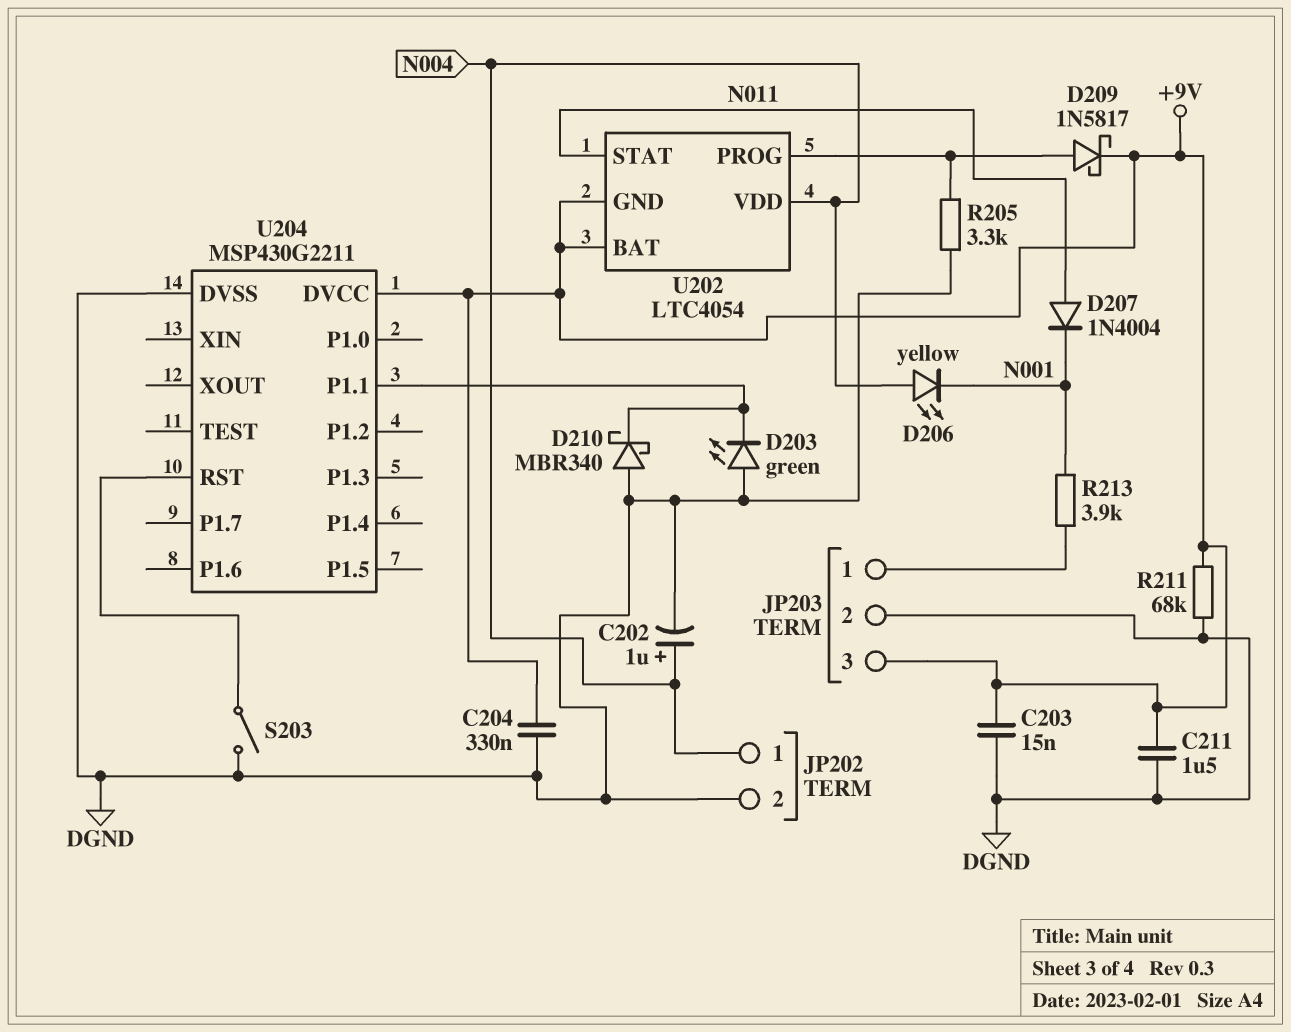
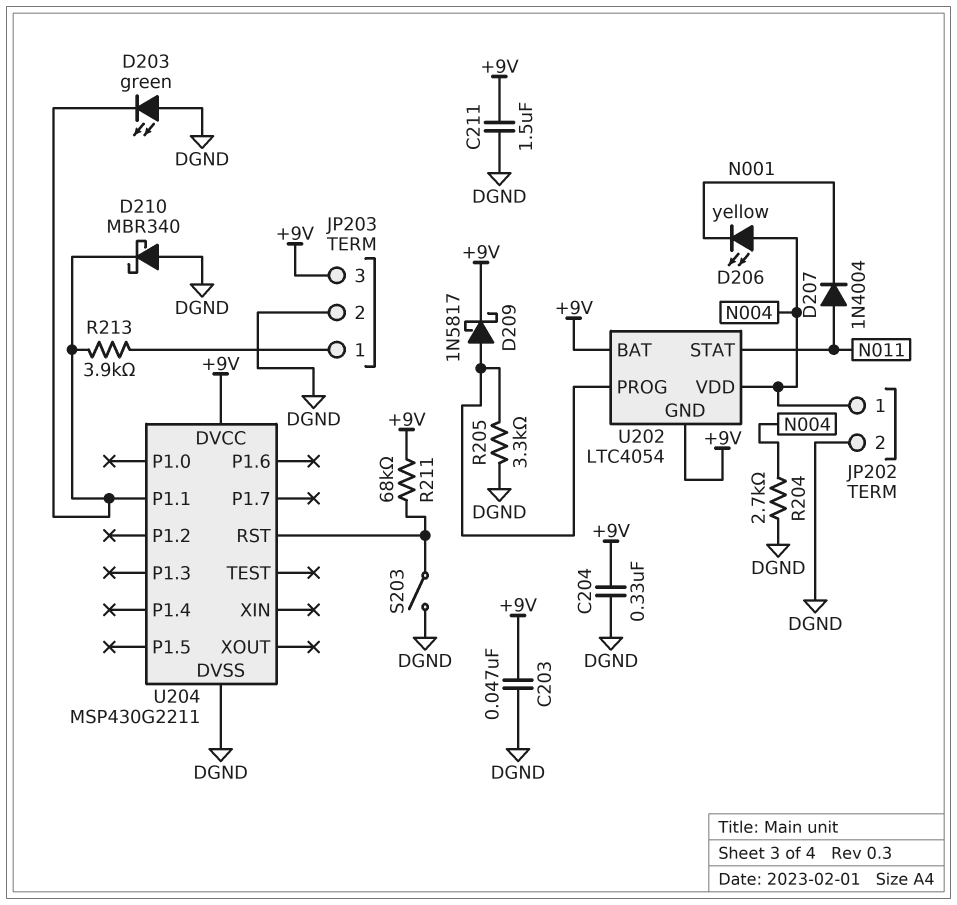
C202: 1uF (plus N004, minus DGND) -> none
C203: 15nF (+9V, DGND) -> 47nF (+9V, DGND)
R204: none -> 2.7k (DGND, N004)
R211: 68k (+9V, DGND) -> 68k (+9V, U204/RST)
R213: 3.9k (JP203/1, N001) -> 3.9k (JP203/1, U204/P1.1)

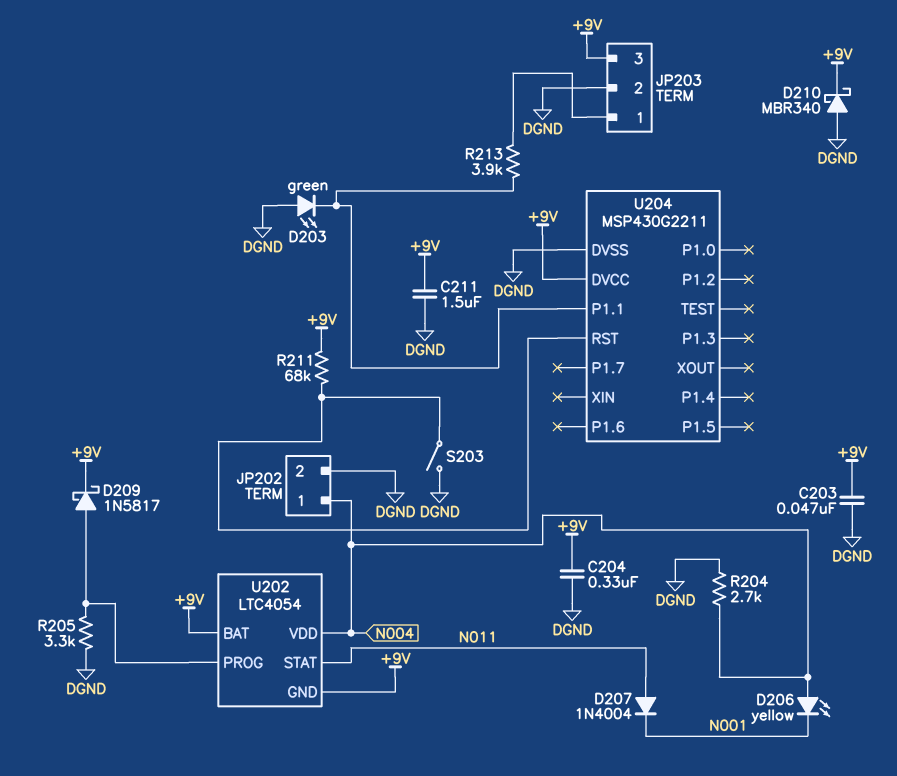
D210: schottky MBR340 (A DGND, K U204/P1.1) -> schottky MBR340 (A DGND, K +9V)

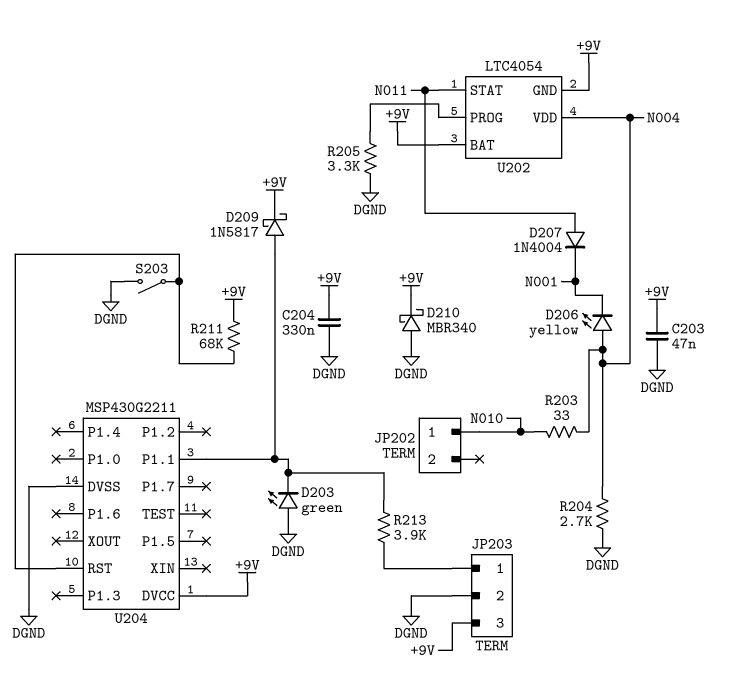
C211: 1.5uF (+9V, DGND) -> none
D209: schottky 1N5817 (A U202/PROG, K +9V) -> schottky 1N5817 (A U204/P1.1, K +9V)
JP202 pin 1: N004 -> N010
JP202 pin 2: DGND -> none
R203: none -> 33 (N004, N010)

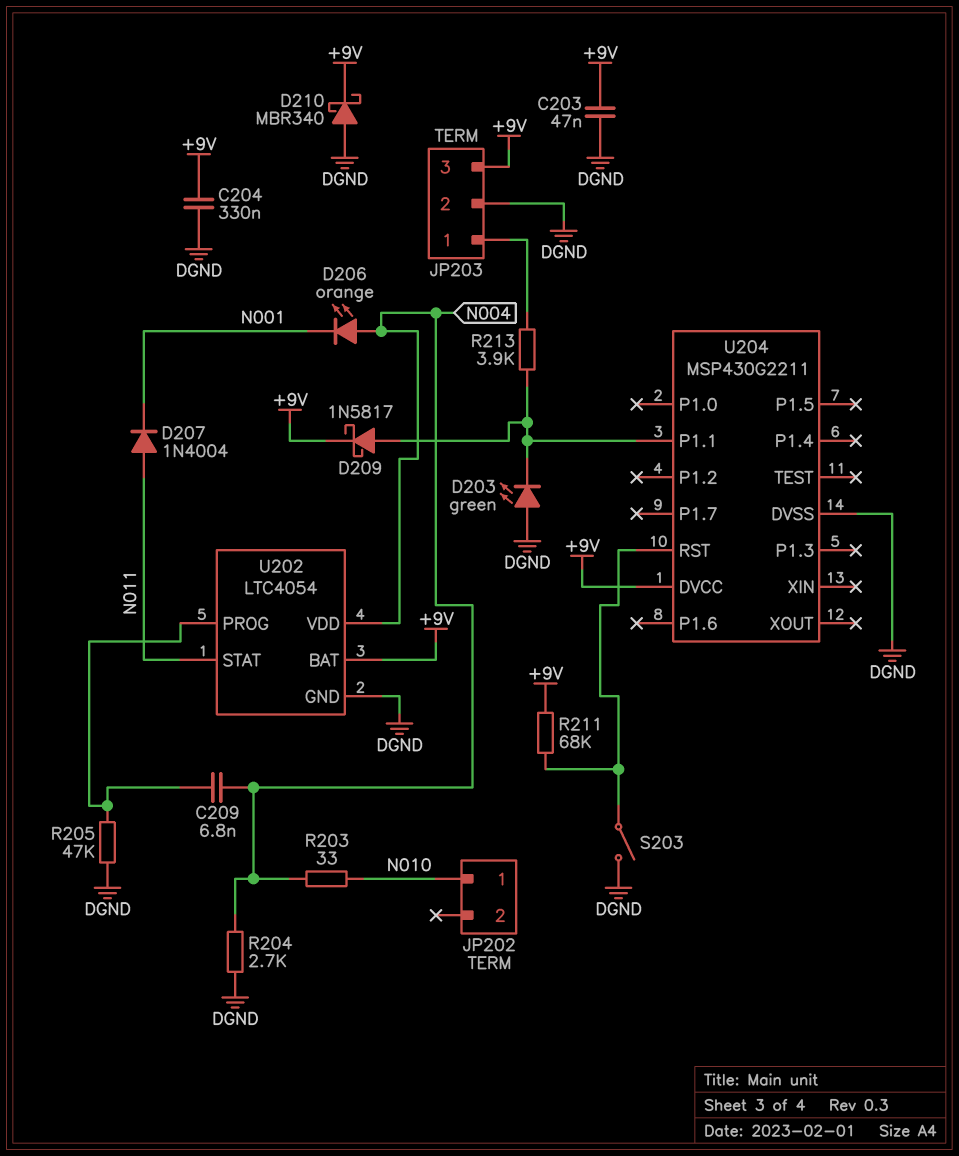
C209: none -> 6.8nF (N004, U202/PROG)
D206: LED yellow (A N004, K N001) -> LED orange (A N004, K N001)
R205: 3.3k (DGND, U202/PROG) -> 47k (DGND, U202/PROG)
U202 pin GND: +9V -> DGND

